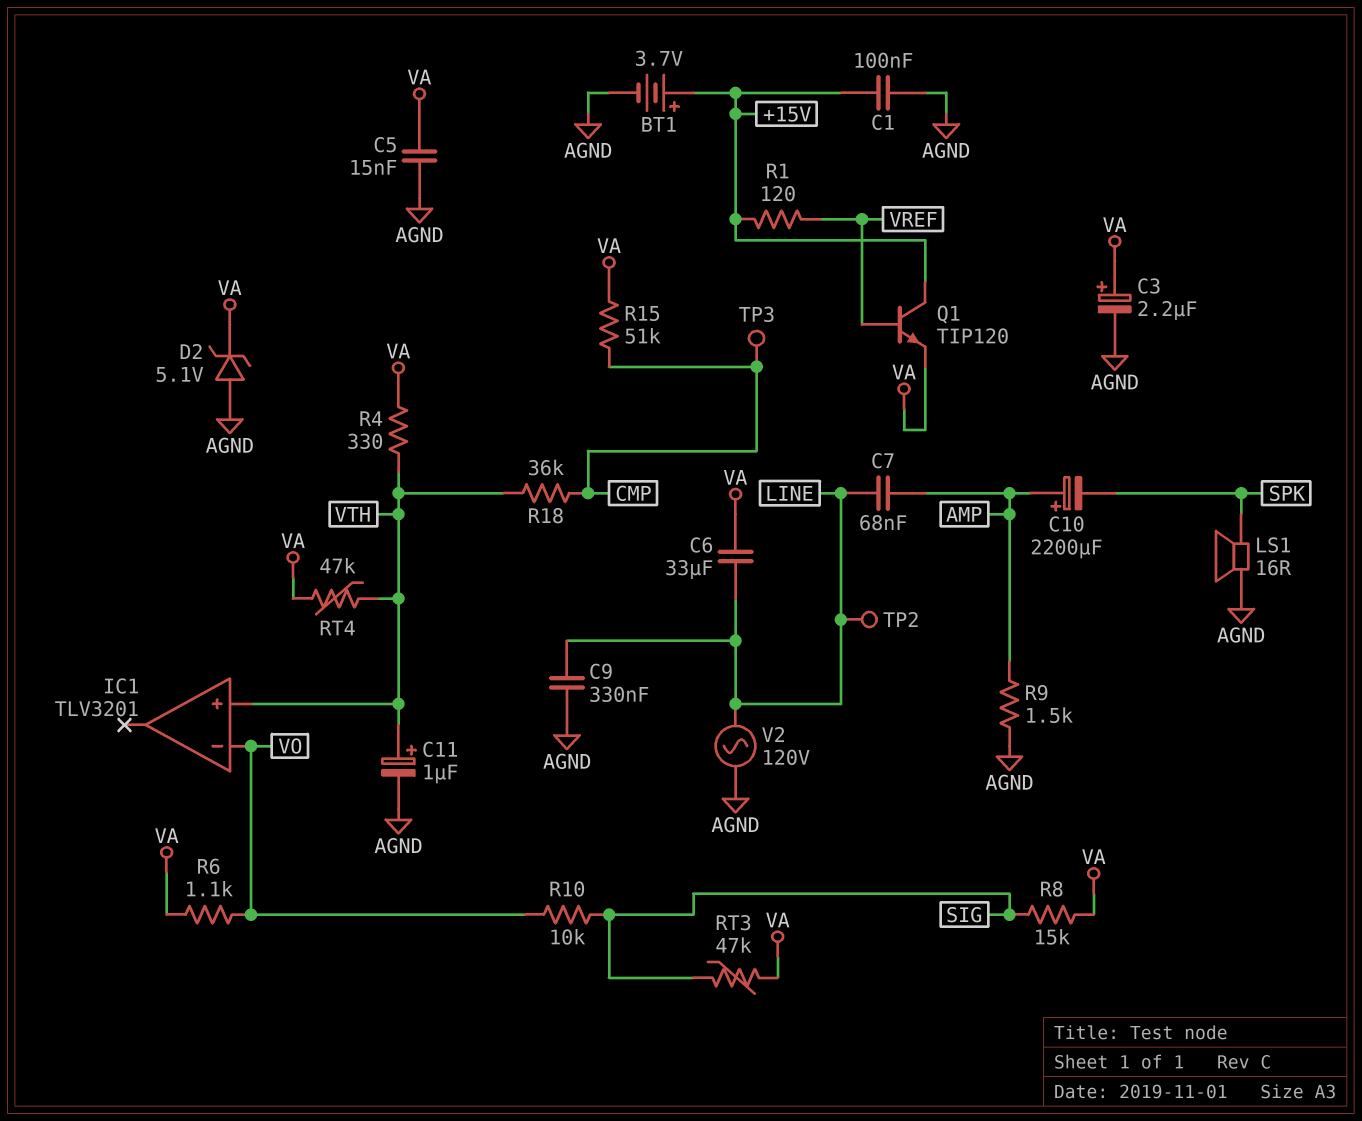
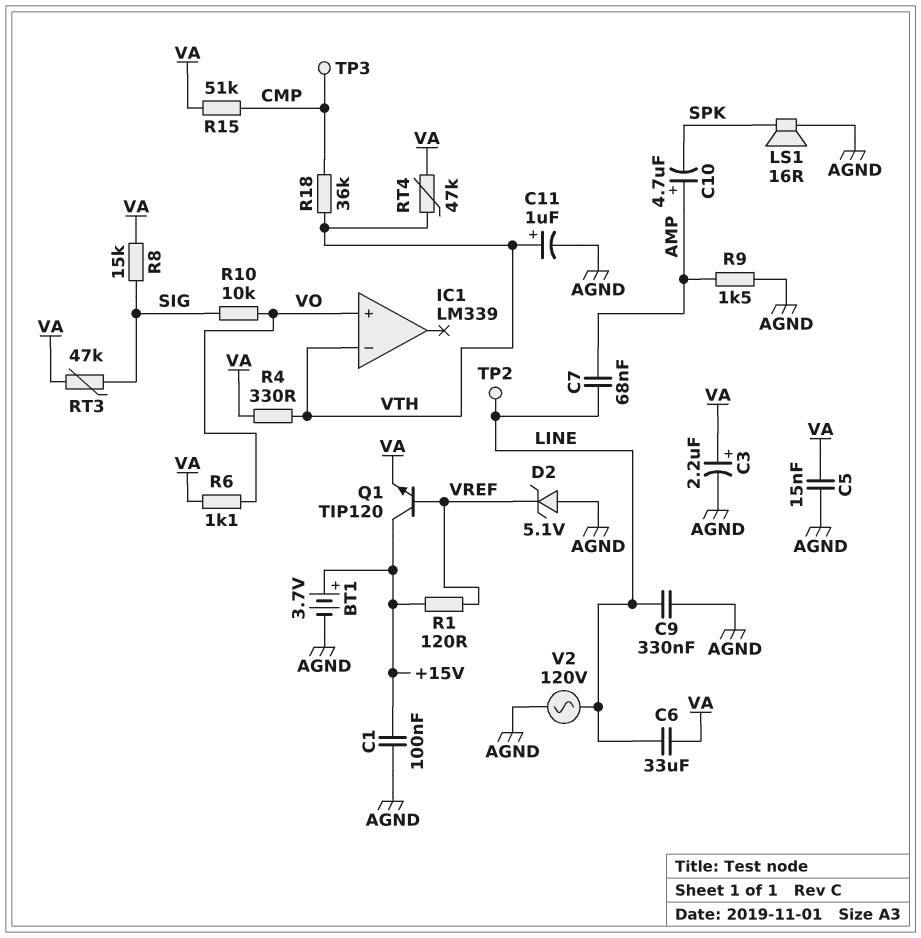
C10: 2200uF (plus AMP, minus SPK) -> 4.7uF (plus AMP, minus SPK)
D2: zener 5.1V (A AGND, K VA) -> zener 5.1V (A AGND, K VREF)
IC1: TLV3201 -> LM339
IC1 pin in+: VTH -> VO
IC1 pin in-: VO -> VTH

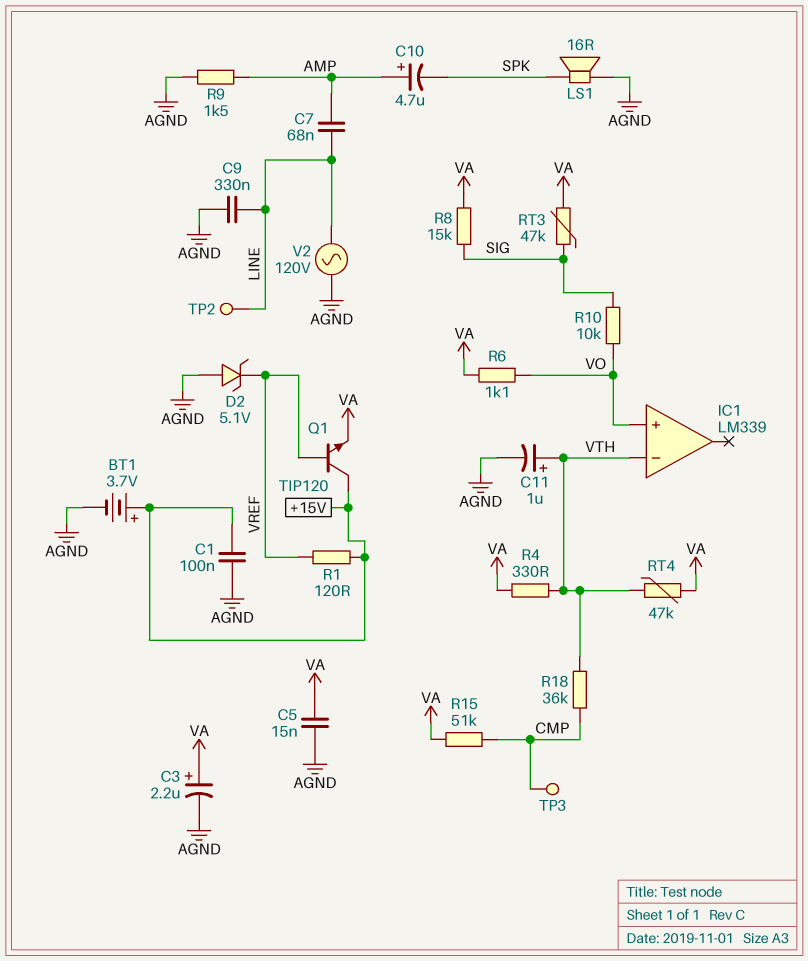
C6: 33uF (LINE, VA) -> none

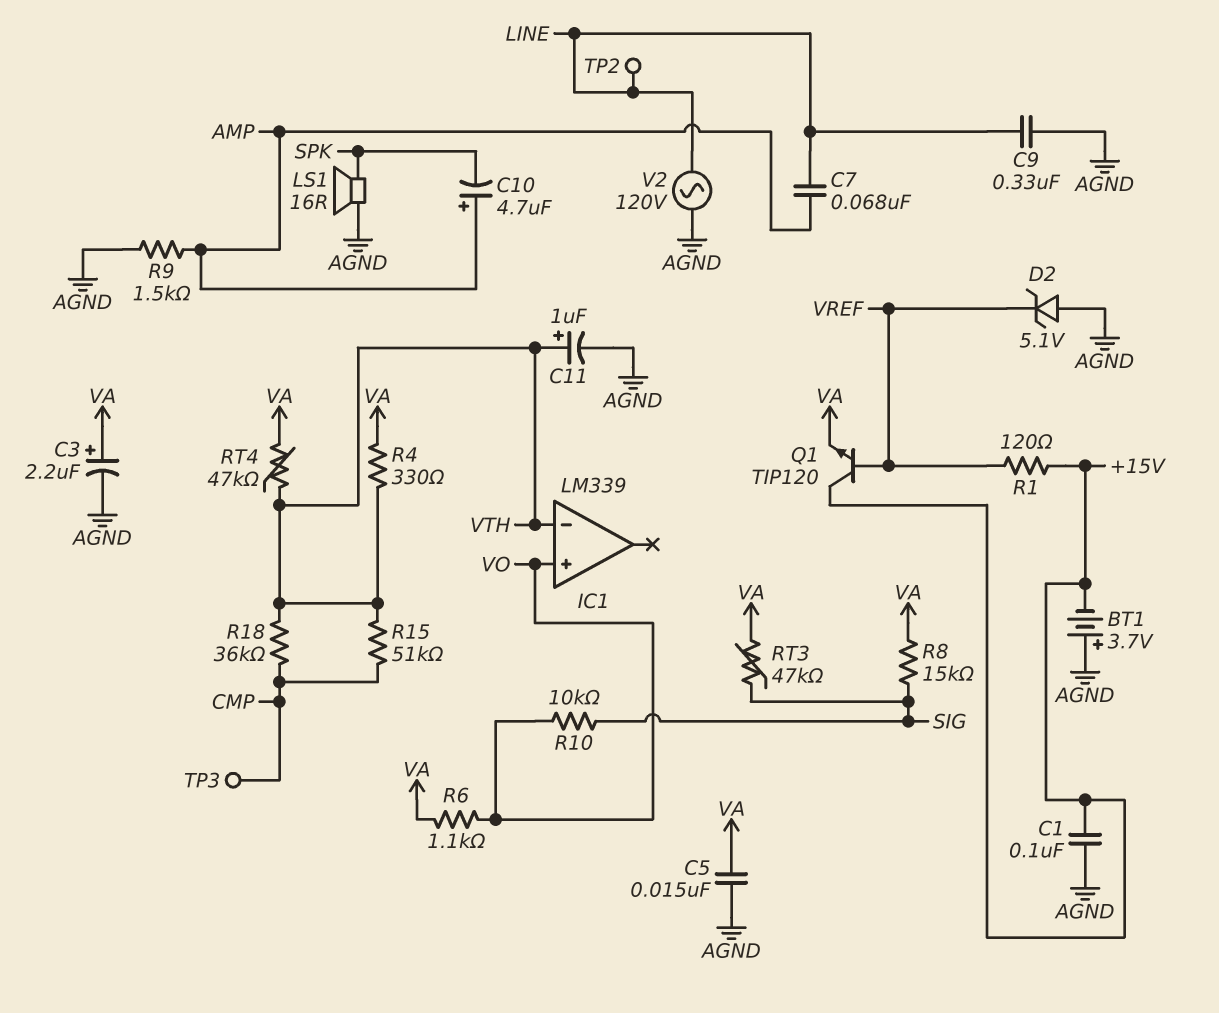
BT1: 3.7V (plus +15V, minus AGND) -> 3.7V (plus AGND, minus +15V)
R15: 51k (CMP, VA) -> 51k (CMP, VTH)

